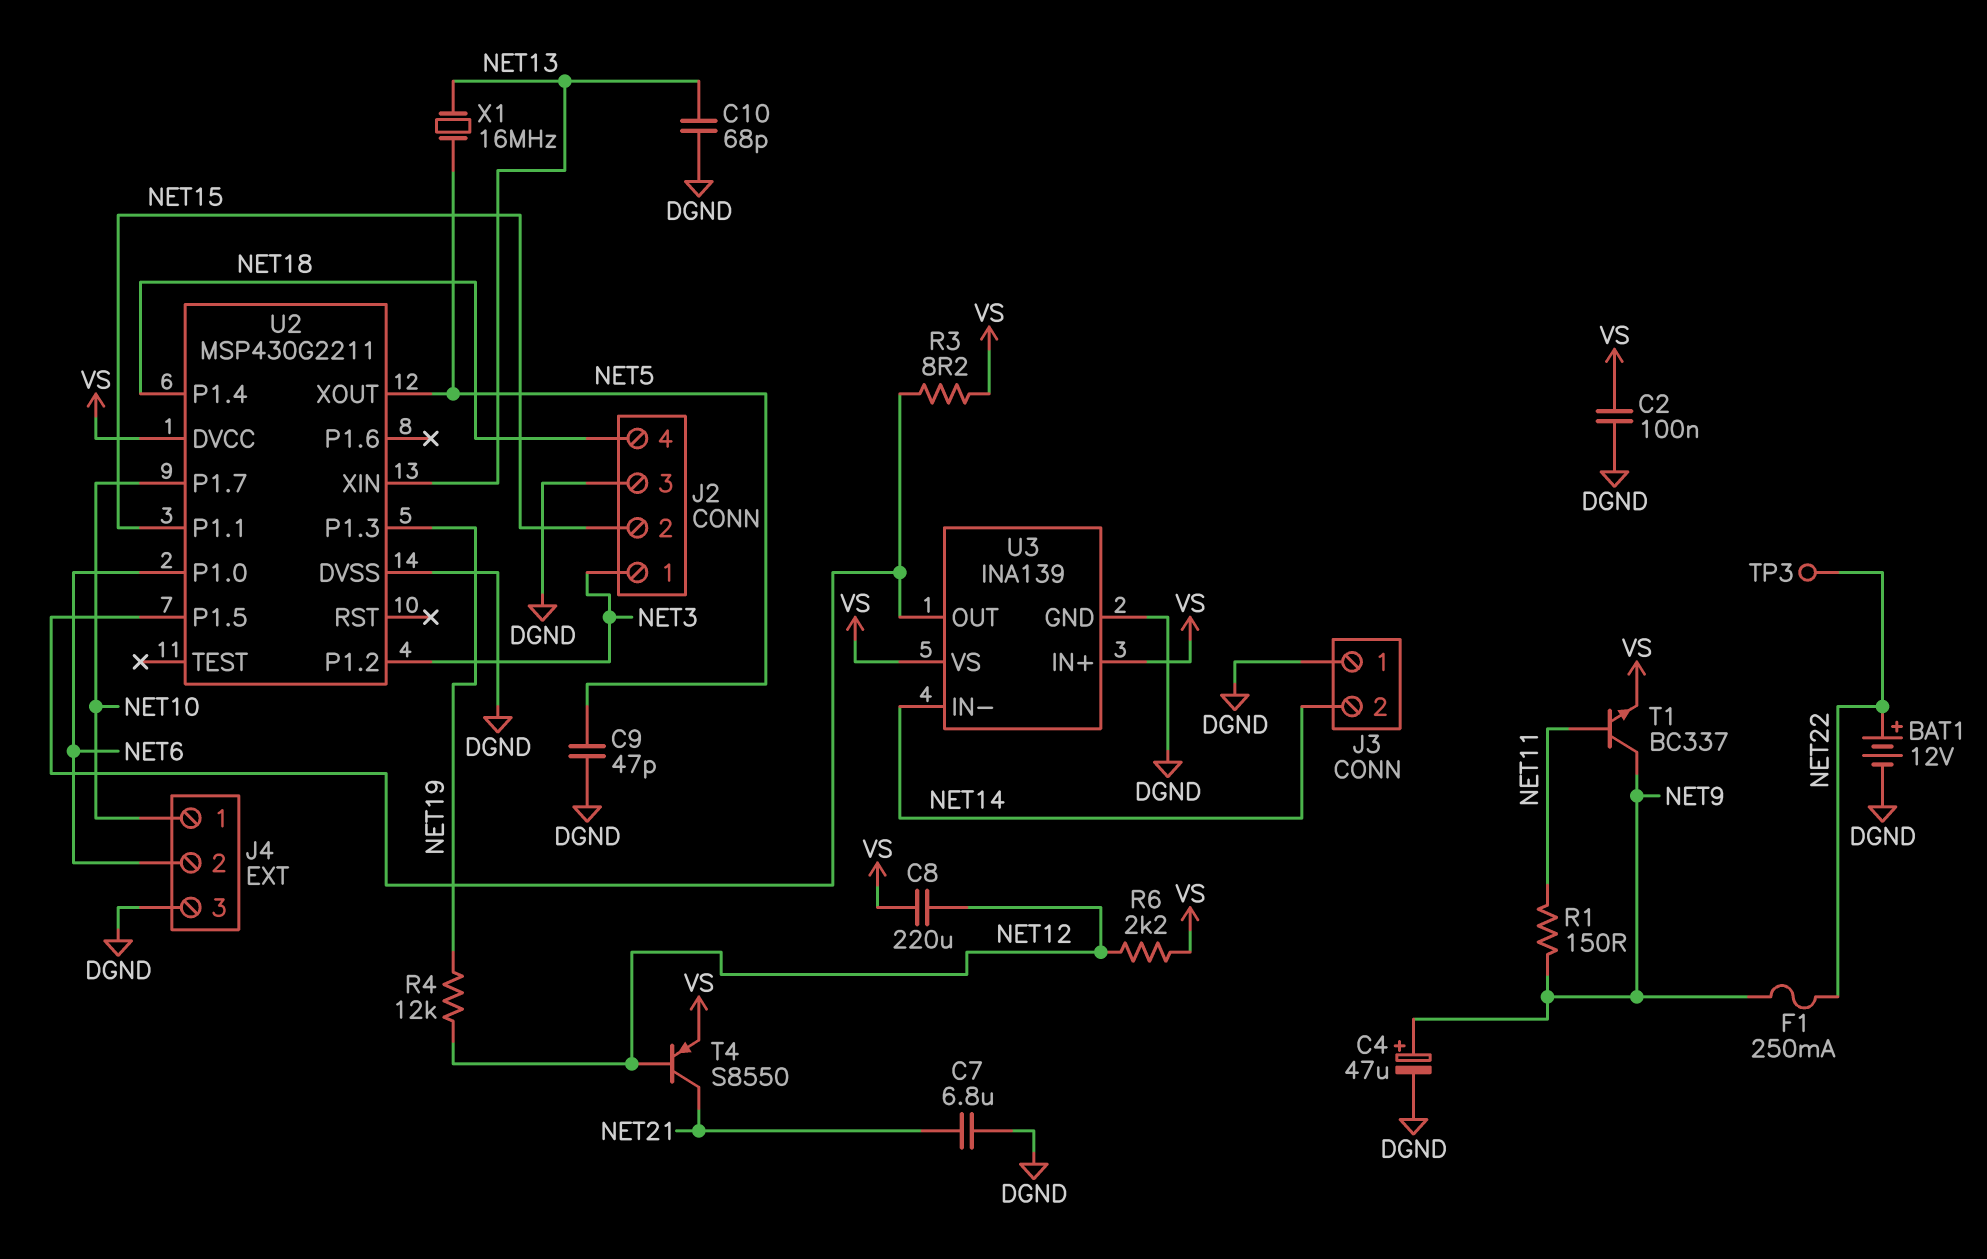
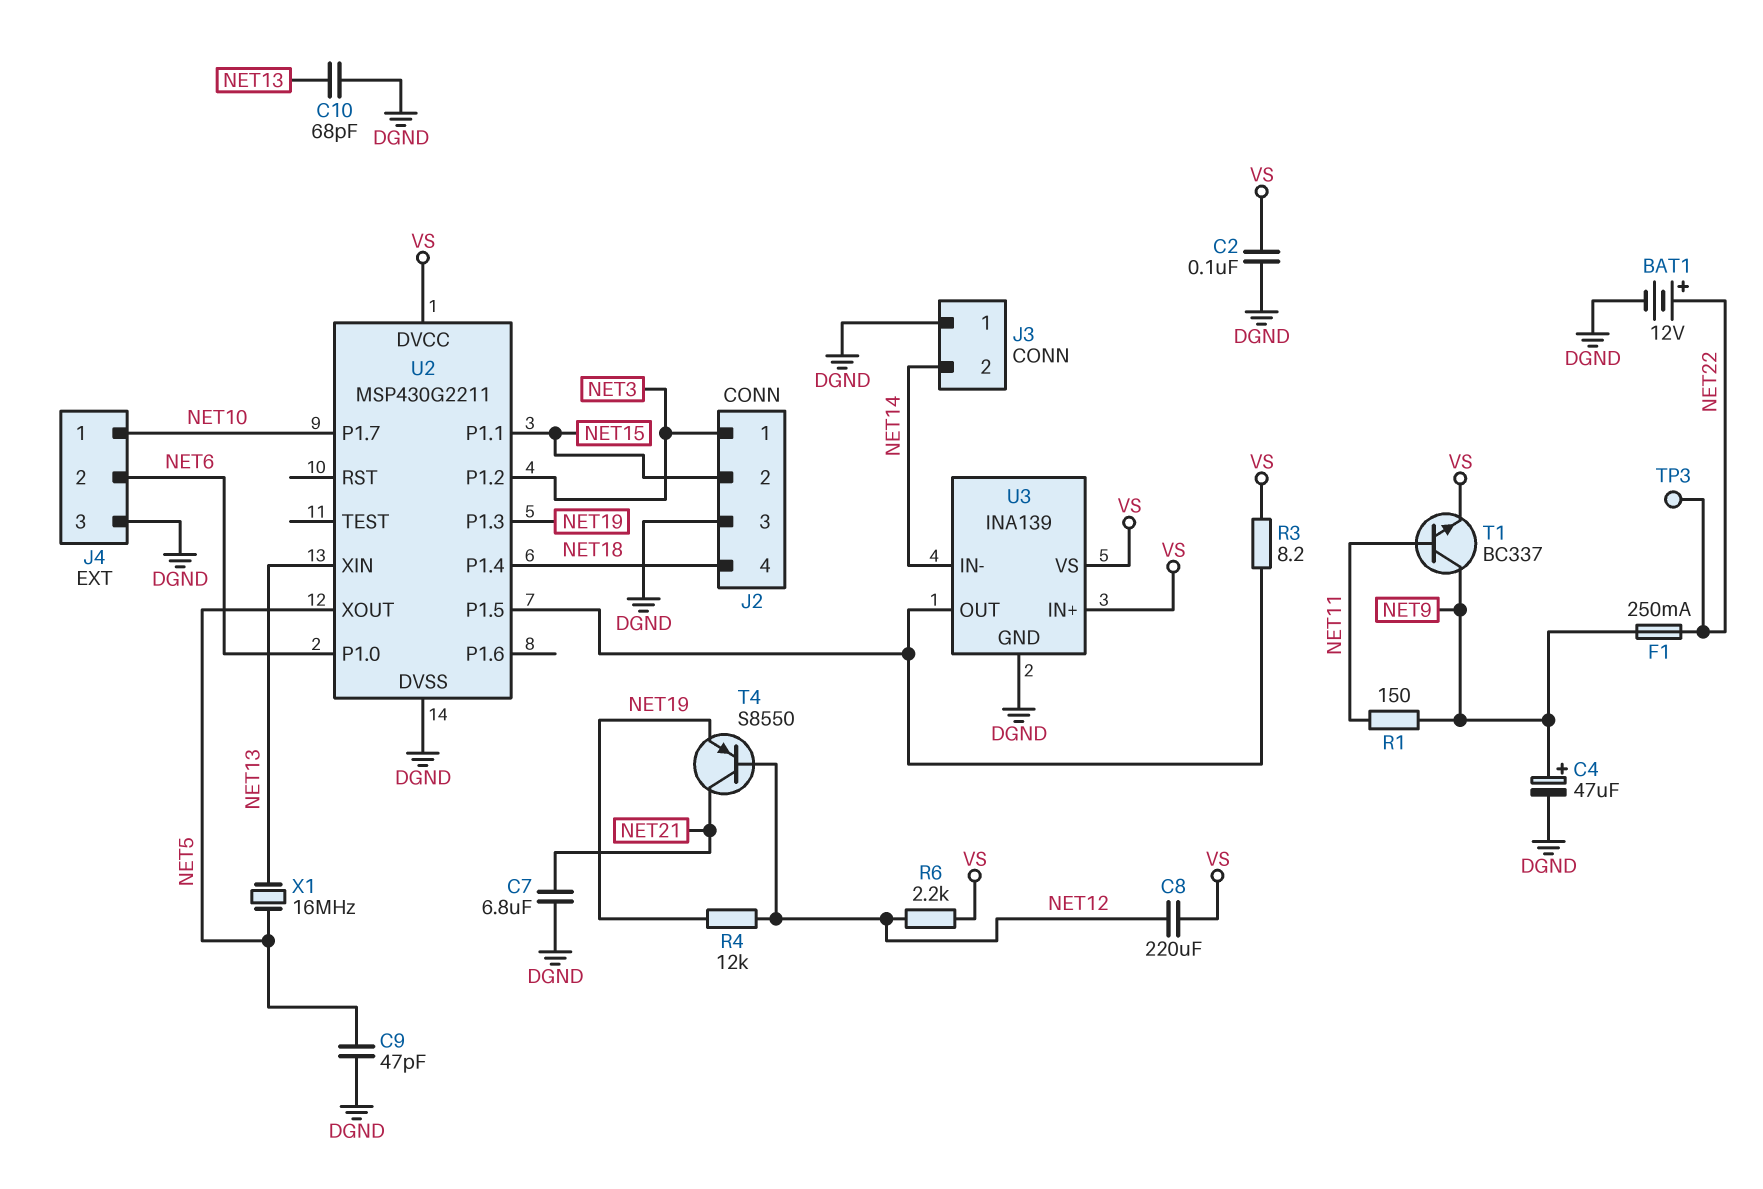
T4: PNP S8550 (B NET12, C NET21, E VS) -> PNP S8550 (B NET12, C NET21, E NET19)

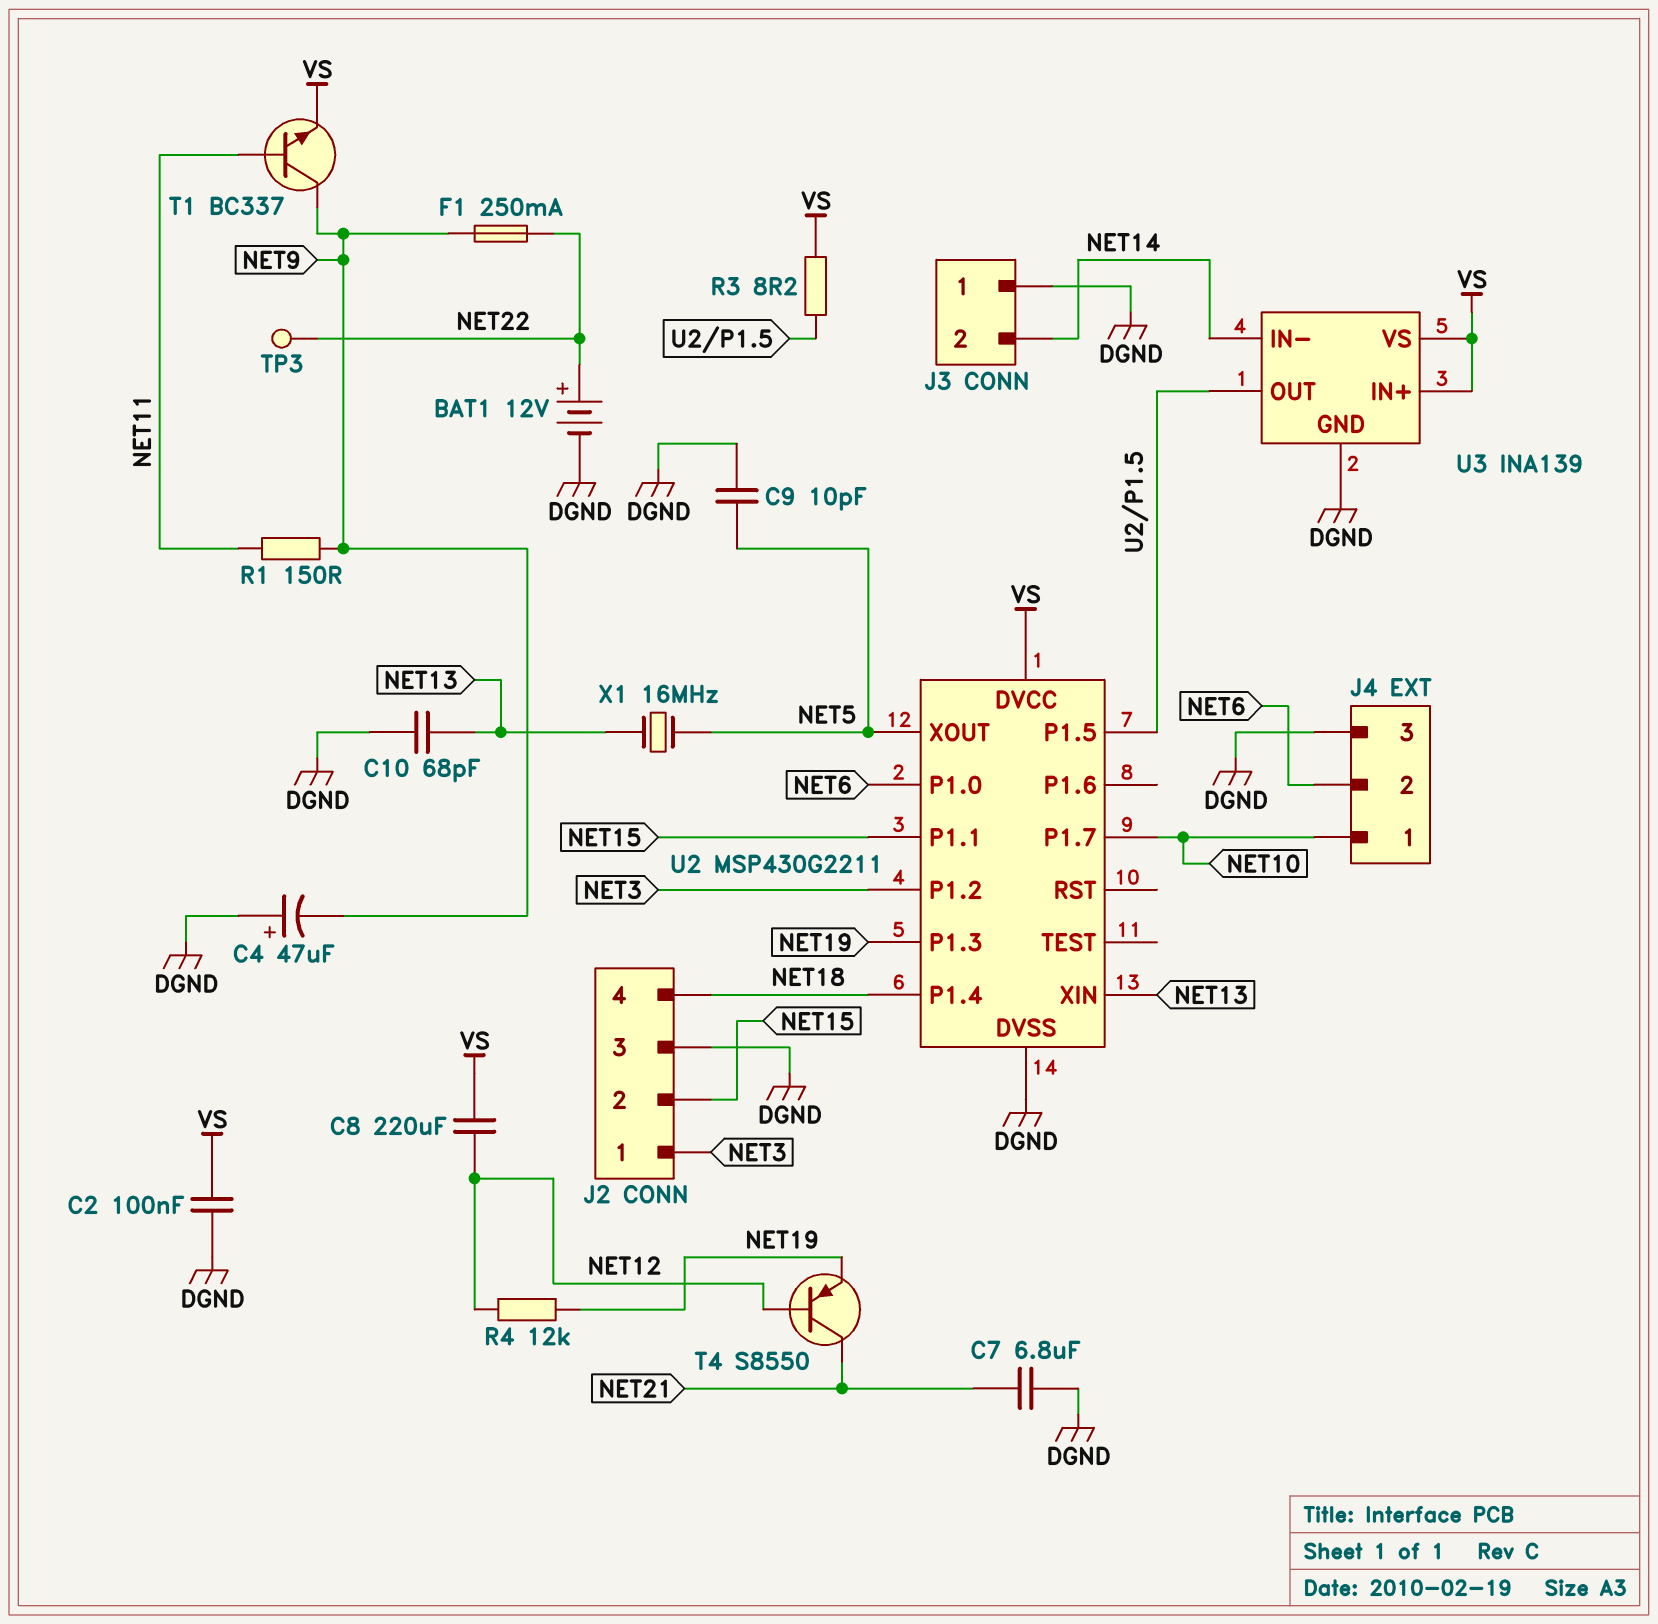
C4: 47uF (plus NET9, minus DGND) -> 47uF (plus DGND, minus NET9)
C9: 47pF (DGND, NET5) -> 10pF (DGND, NET5)
R6: 2.2k (NET12, VS) -> none

